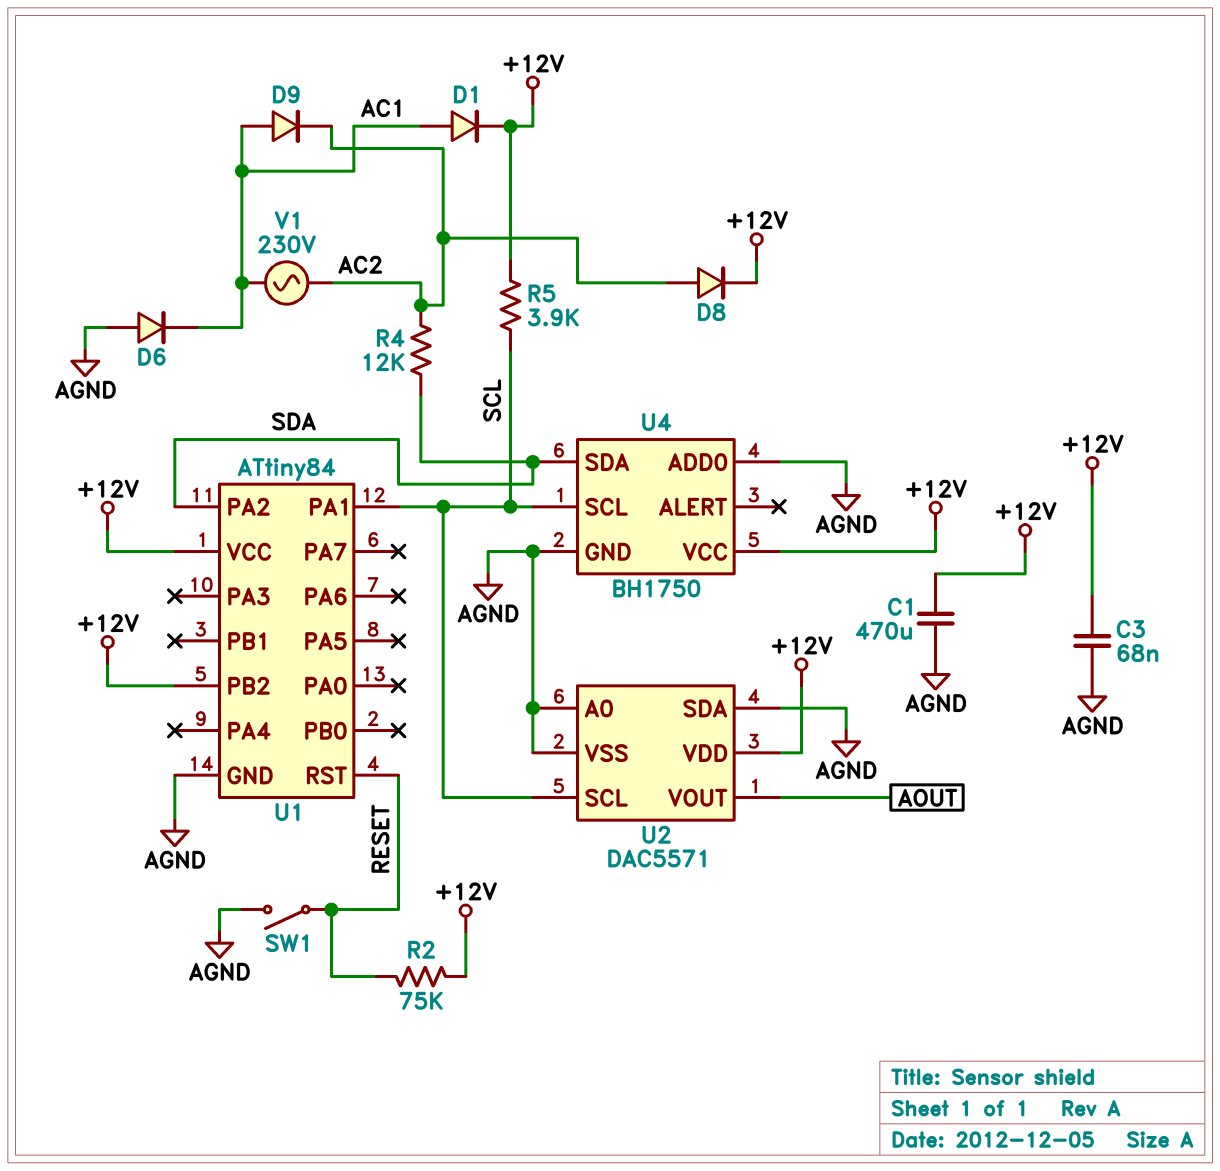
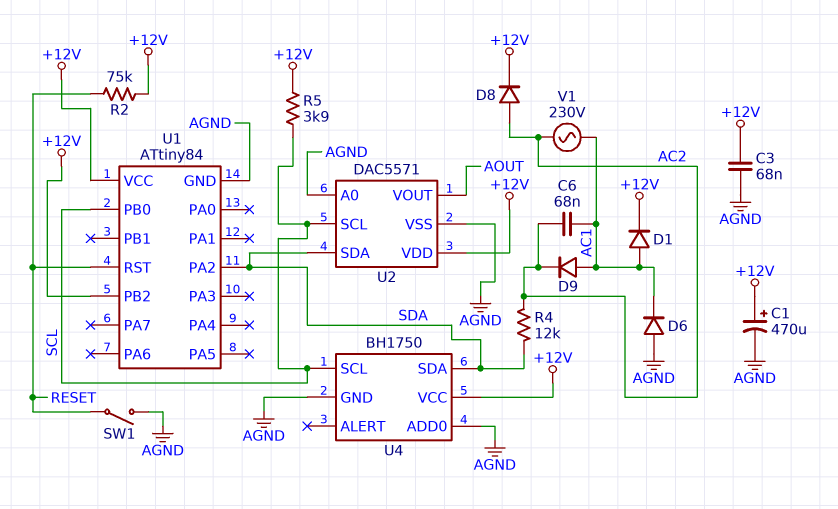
C1: 470uF (+12V, AGND) -> 470uF (plus +12V, minus AGND)
C6: none -> 68nF (AC1, AC2)
U1 pin PA1: SCL -> none
U1 pin PB0: none -> SCL
U2 pin SDA: AGND -> SDA

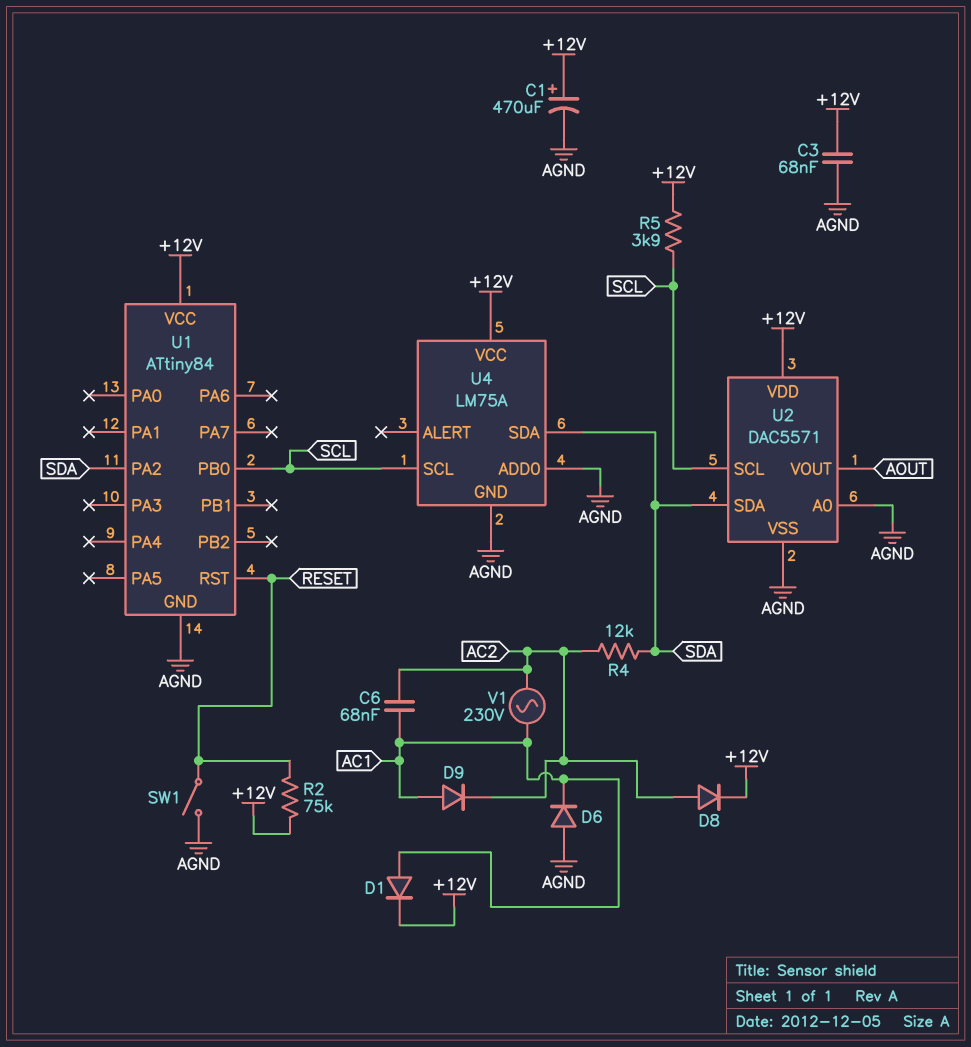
U1 pin PB2: +12V -> none
U4: BH1750 -> LM75A

